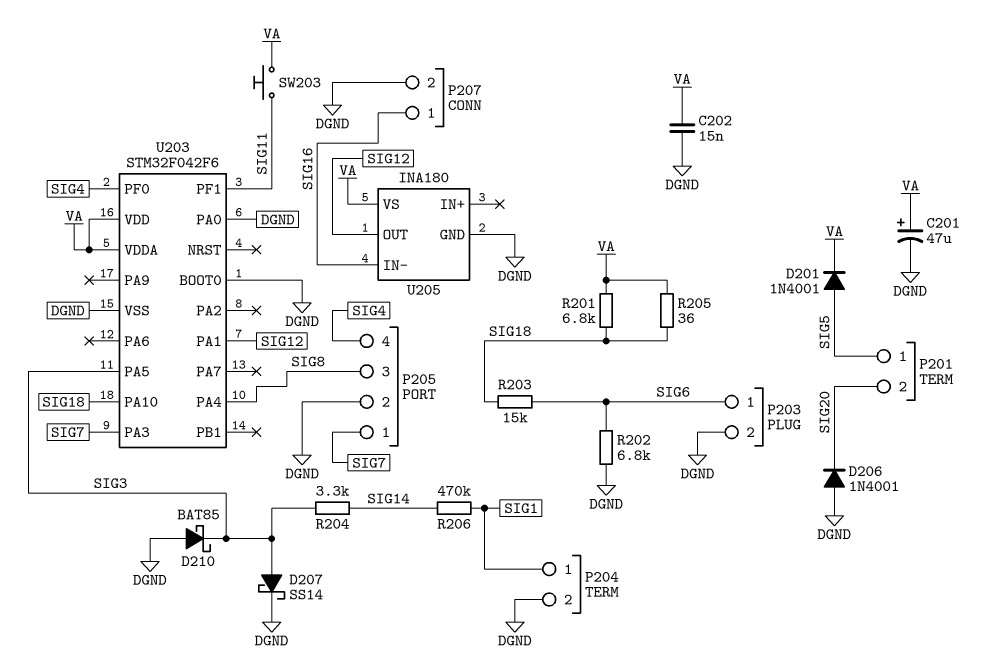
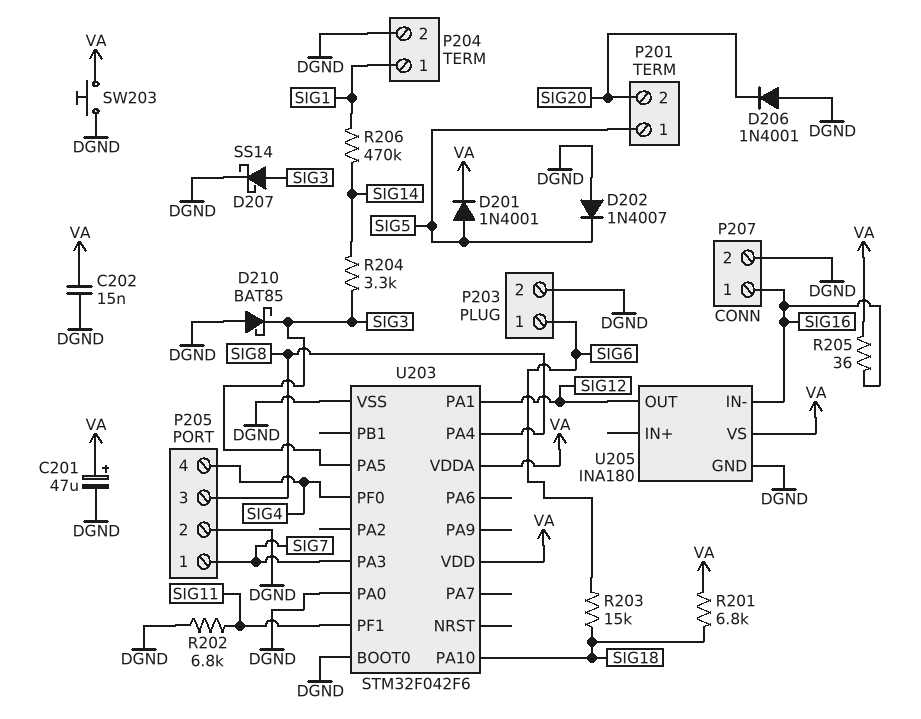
D202: none -> diode 1N4007 (A DGND, K SIG5)
R202: 6.8k (DGND, SIG6) -> 6.8k (DGND, SIG11)
R205: 36 (SIG18, VA) -> 36 (SIG16, VA)
SW203: button (SIG11, VA) -> button (DGND, VA)

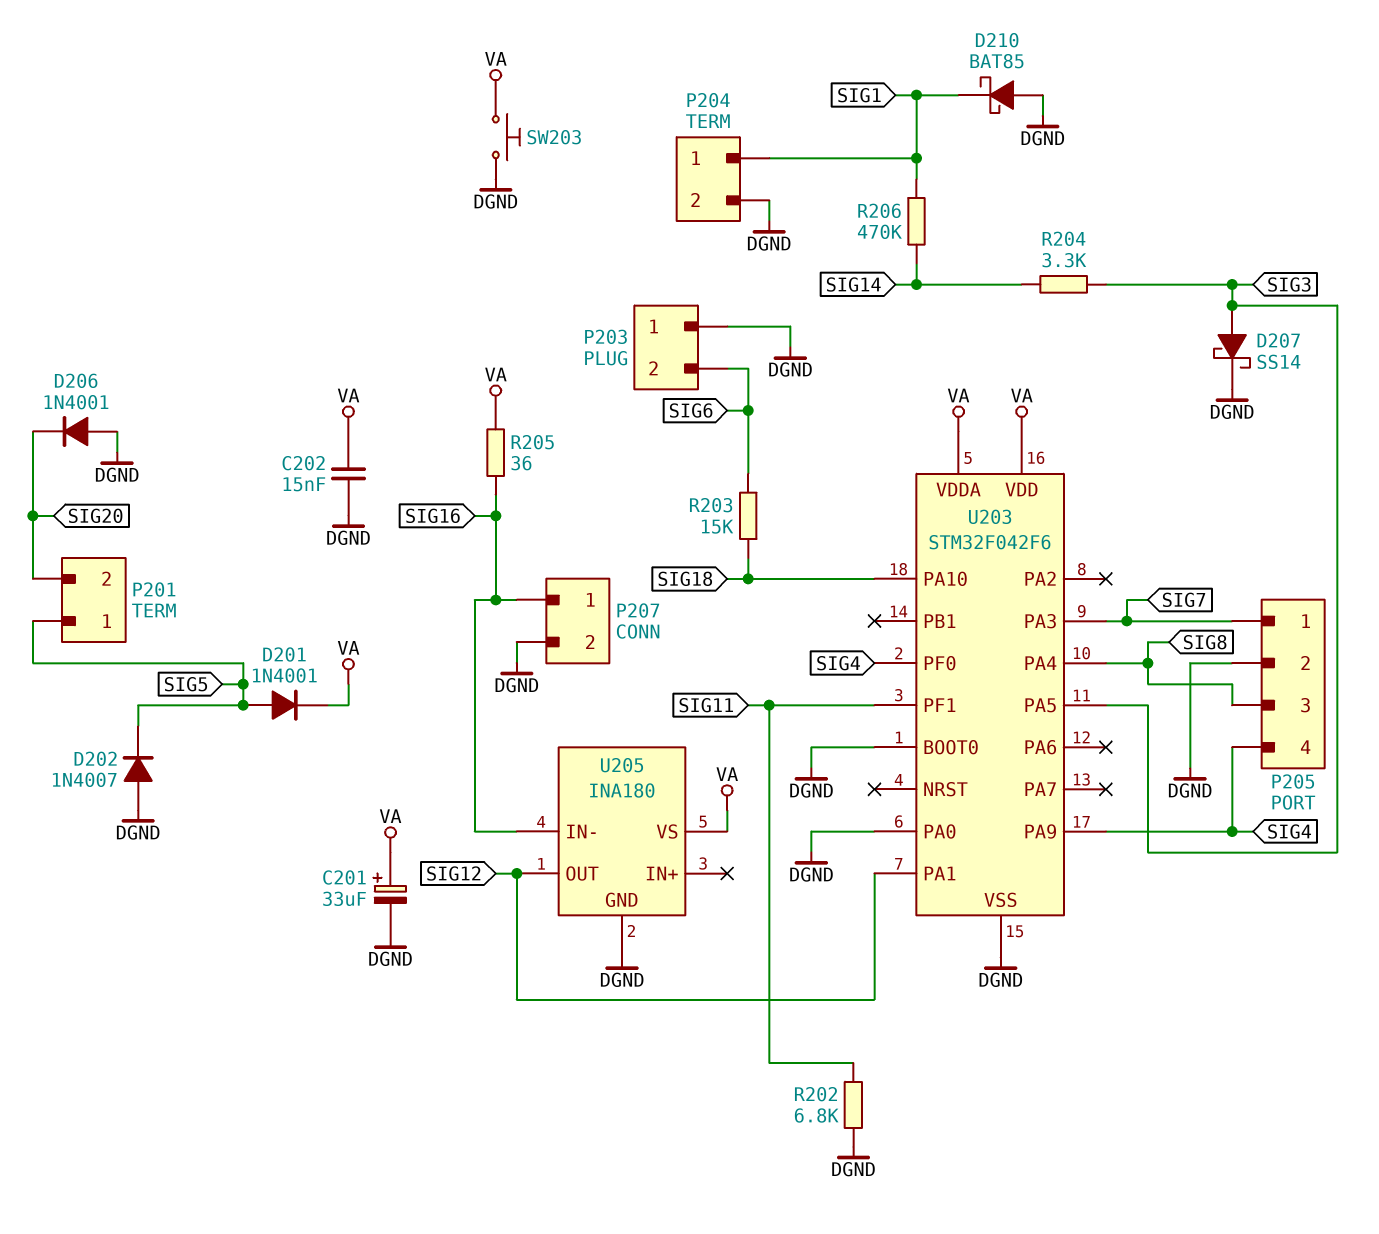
C201: 47uF (plus VA, minus DGND) -> 33uF (plus VA, minus DGND)
D210: schottky BAT85 (A DGND, K SIG3) -> schottky BAT85 (A DGND, K SIG1)
P203 pin 1: SIG6 -> DGND
P203 pin 2: DGND -> SIG6
R201: 6.8k (SIG18, VA) -> none
U203 pin PA9: none -> SIG4

